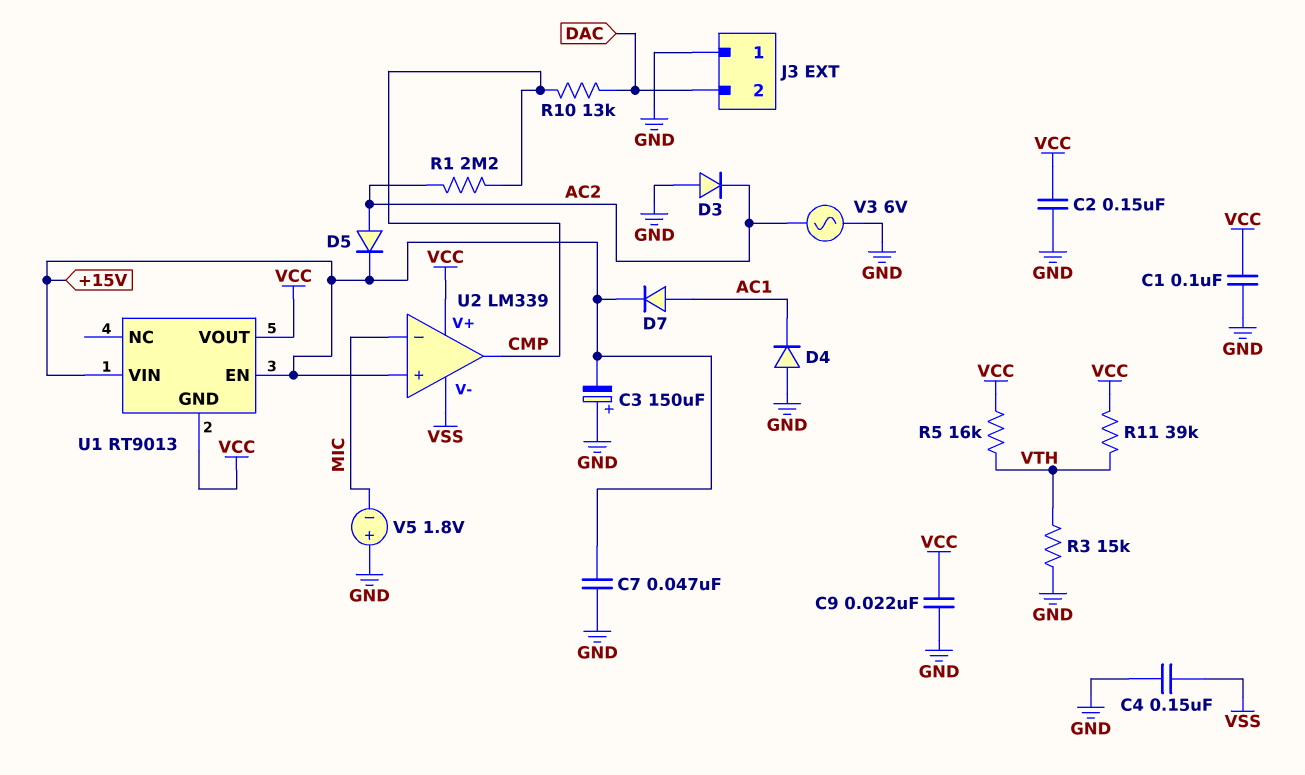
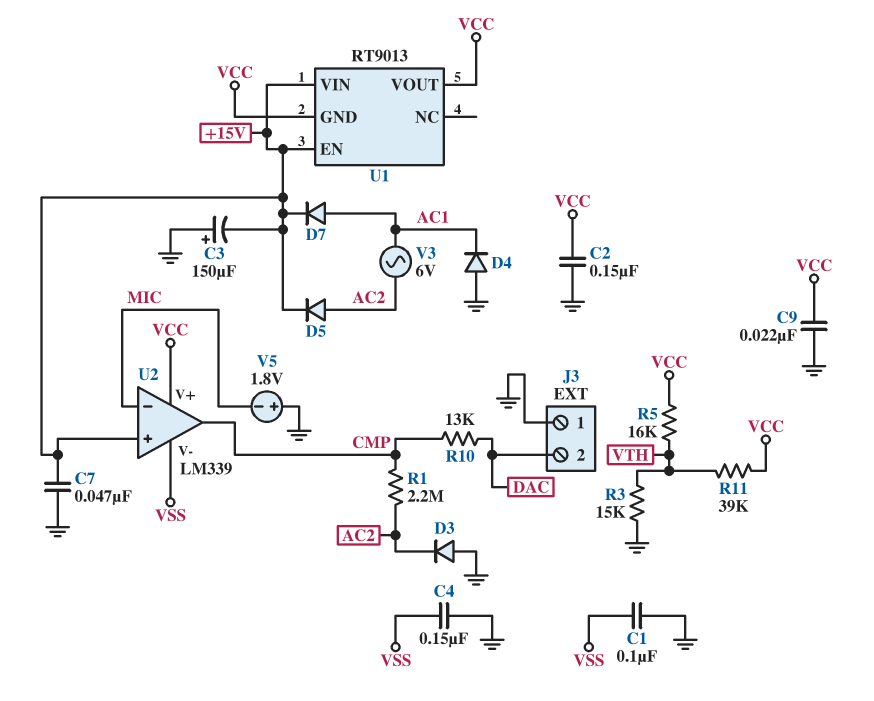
C1: 100nF (GND, VCC) -> 100nF (GND, VSS)
V3: AC 6V (AC2, GND) -> AC 6V (AC1, AC2)

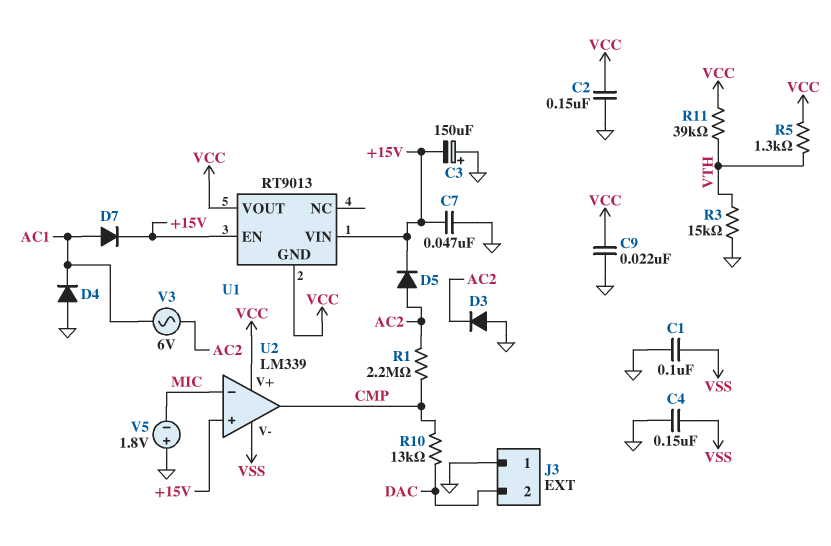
R5: 16k (VCC, VTH) -> 1.3k (VCC, VTH)

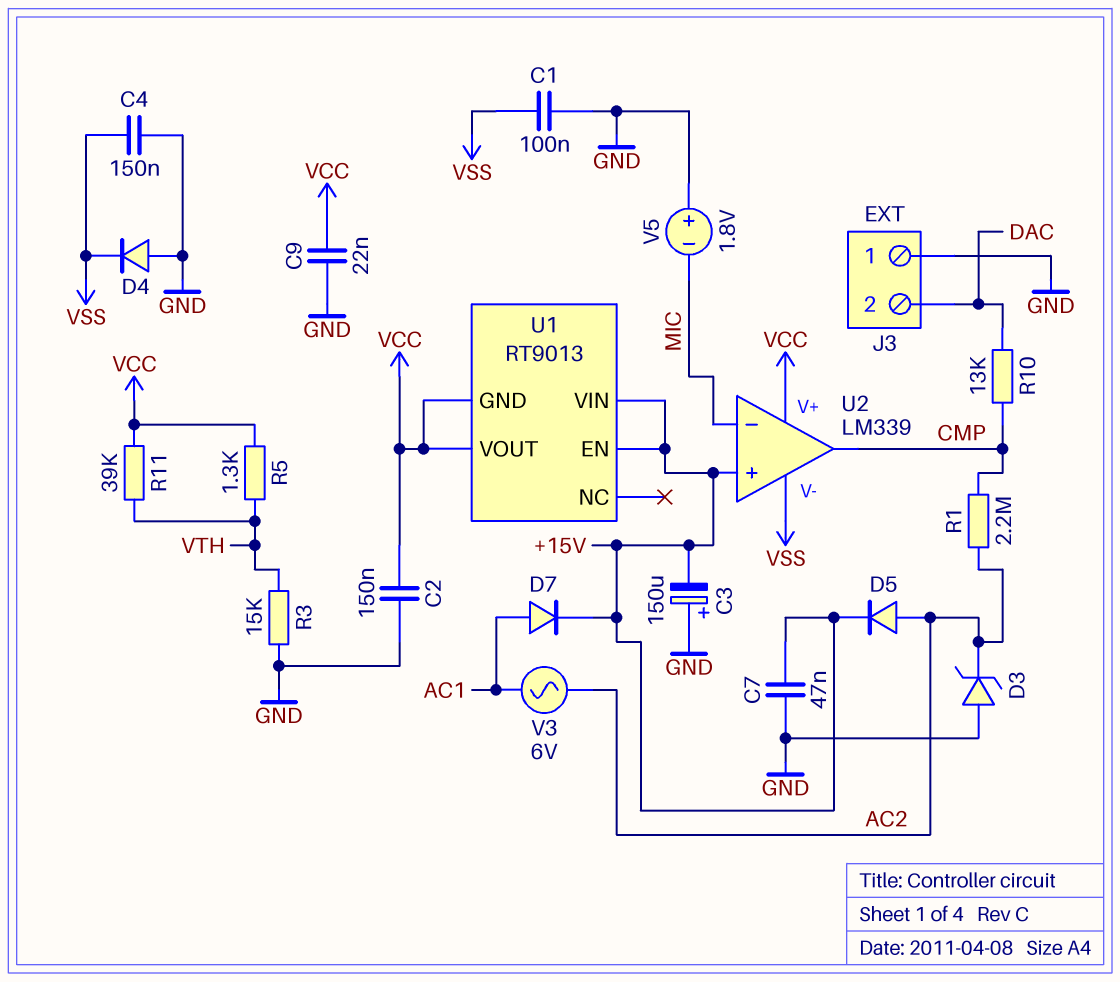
D3: diode (A GND, K AC2) -> zener (A GND, K AC2)
D4: diode (A GND, K AC1) -> diode (A GND, K VSS)

